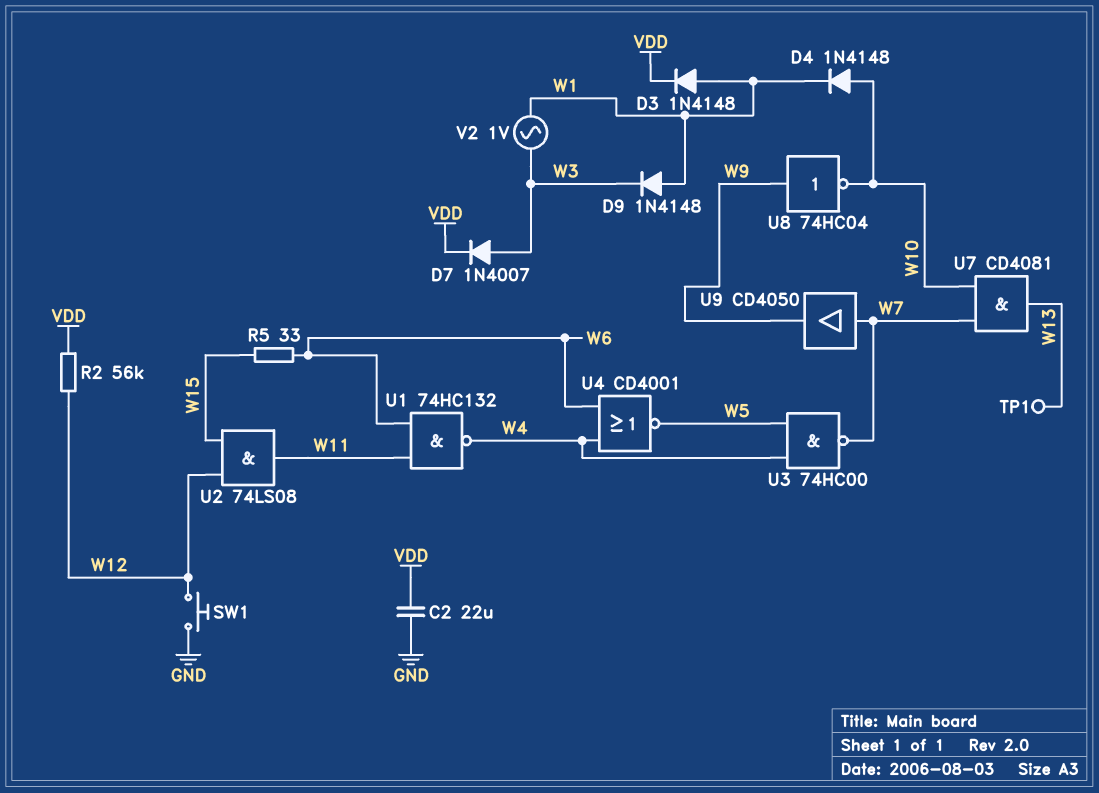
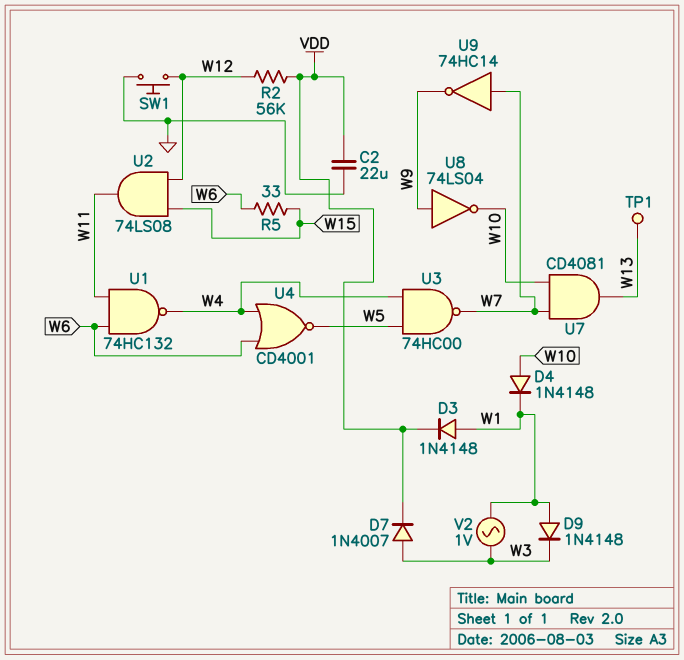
U8: NOT 74HC04 (in W9, out W10) -> NOT 74LS04 (in W9, out W10)
U9: buffer CD4050 (in W7, out W9) -> NOT 74HC14 (in W7, out W9)

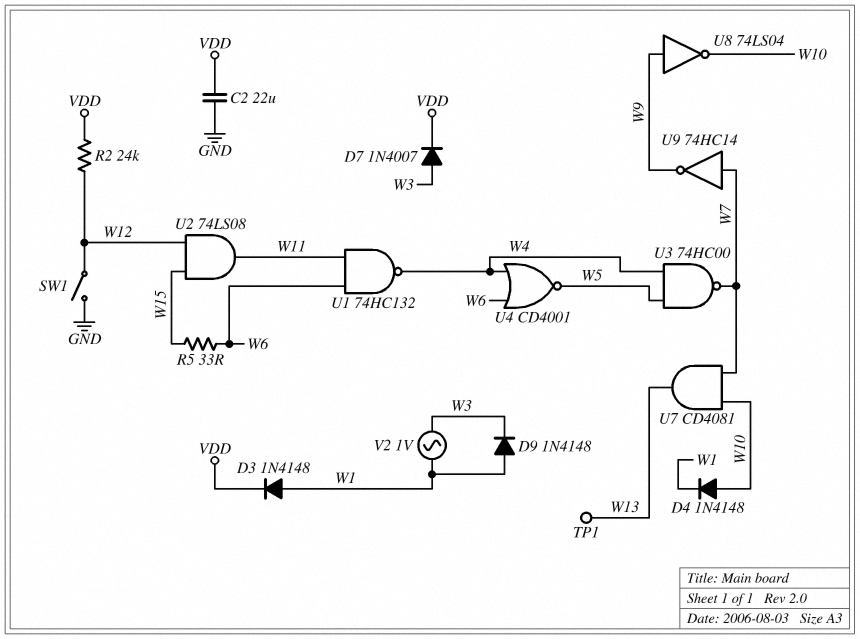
R2: 56k (VDD, W12) -> 24k (VDD, W12)
SW1: button (GND, W12) -> switch (GND, W12)

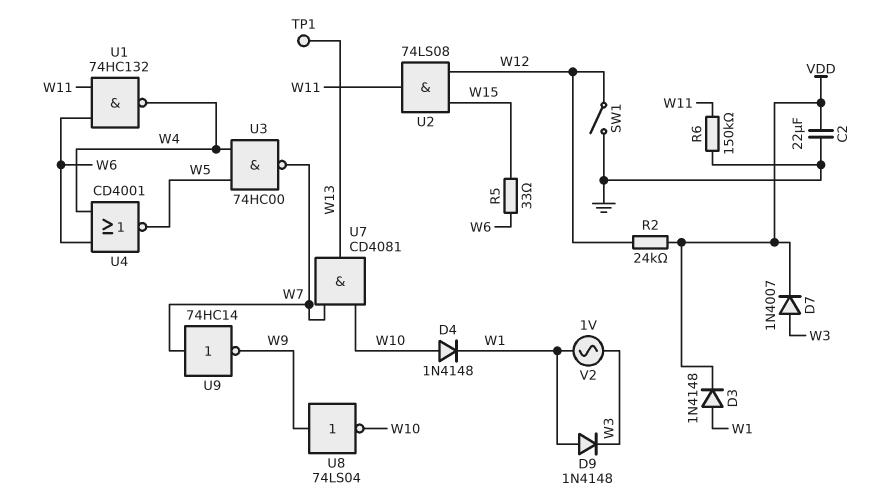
R6: none -> 150k (GND, W11)

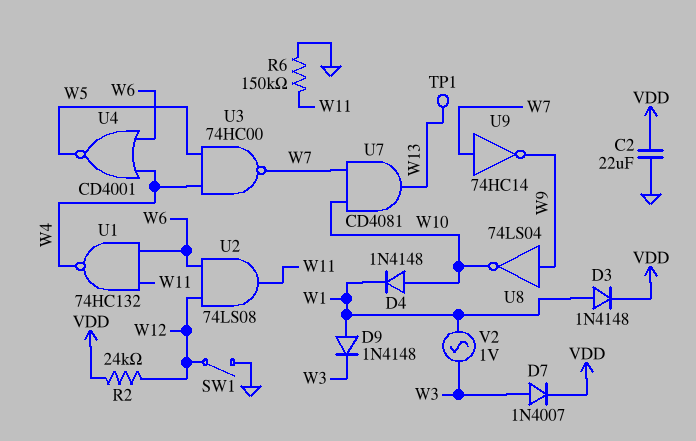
R5: 33 (W6, W15) -> none
U2: AND 74LS08 (in W12, in W15, out W11) -> AND 74LS08 (in W6, in W12, out W11)

